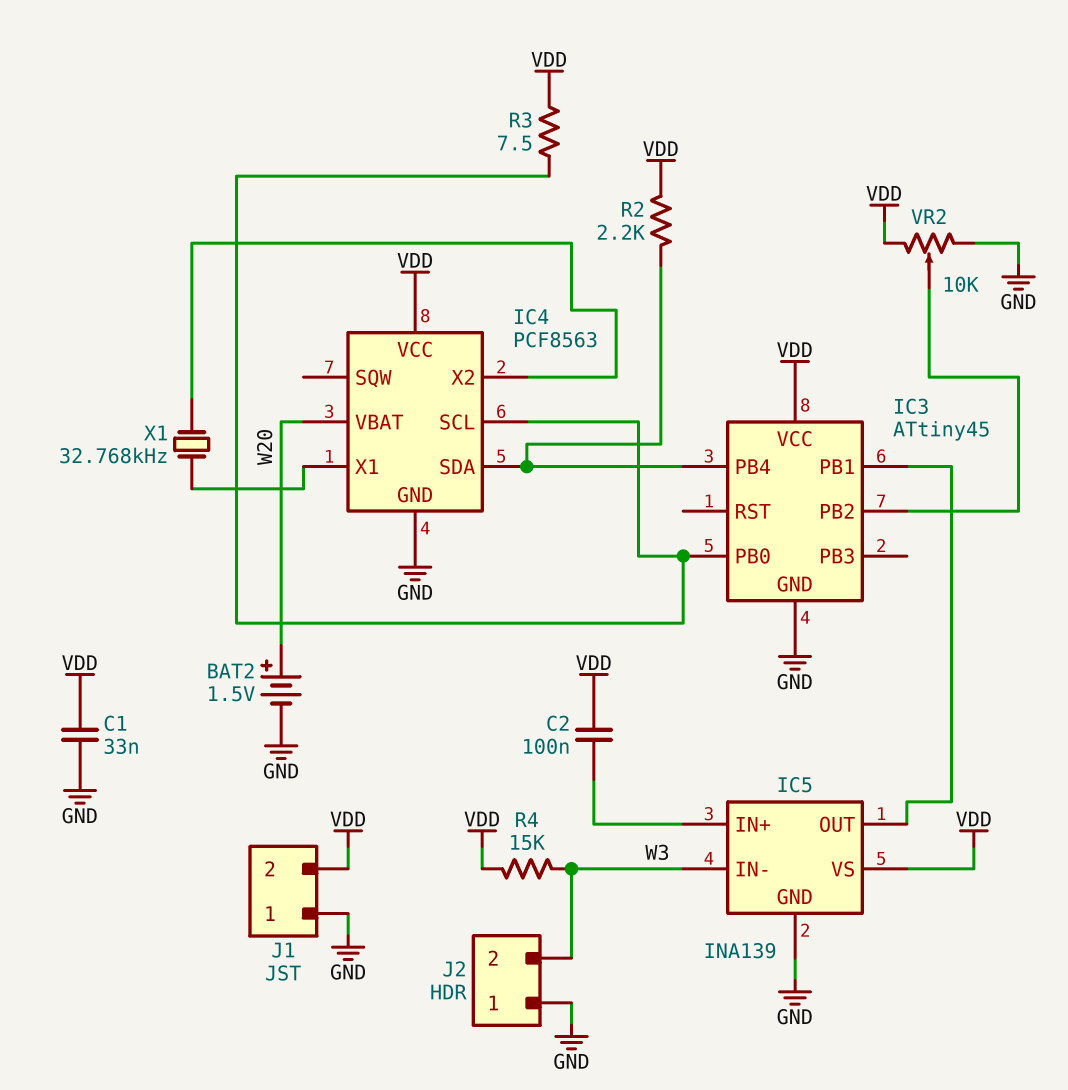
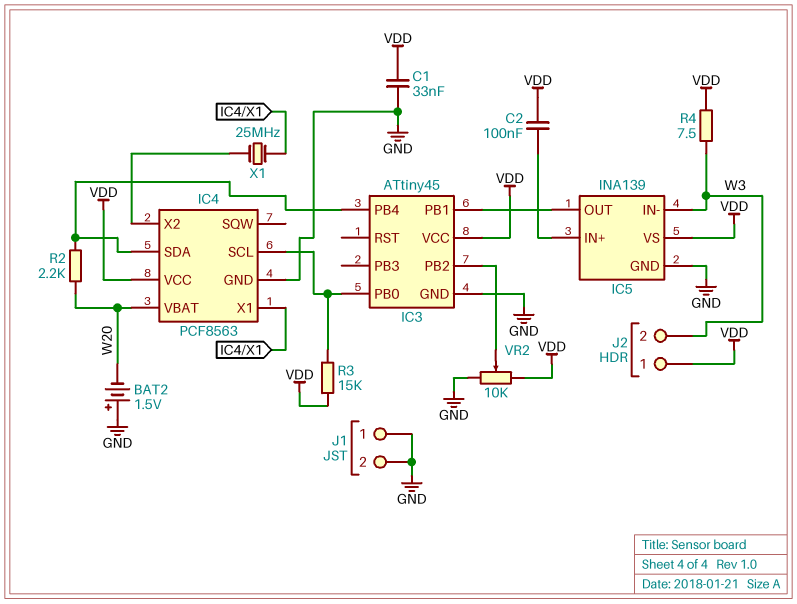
BAT2: 1.5V (plus W20, minus GND) -> 1.5V (plus GND, minus W20)
J1 pin 2: VDD -> GND
J2 pin 1: GND -> VDD
R2: 2.2k (IC3/PB4, VDD) -> 2.2k (IC3/PB4, W20)
R3: 7.5 (IC3/PB0, VDD) -> 15k (IC3/PB0, VDD)
R4: 15k (VDD, W3) -> 7.5 (VDD, W3)
X1: 32.768kHz (IC4/X1, IC4/X2) -> 25MHz (IC4/X1, IC4/X2)

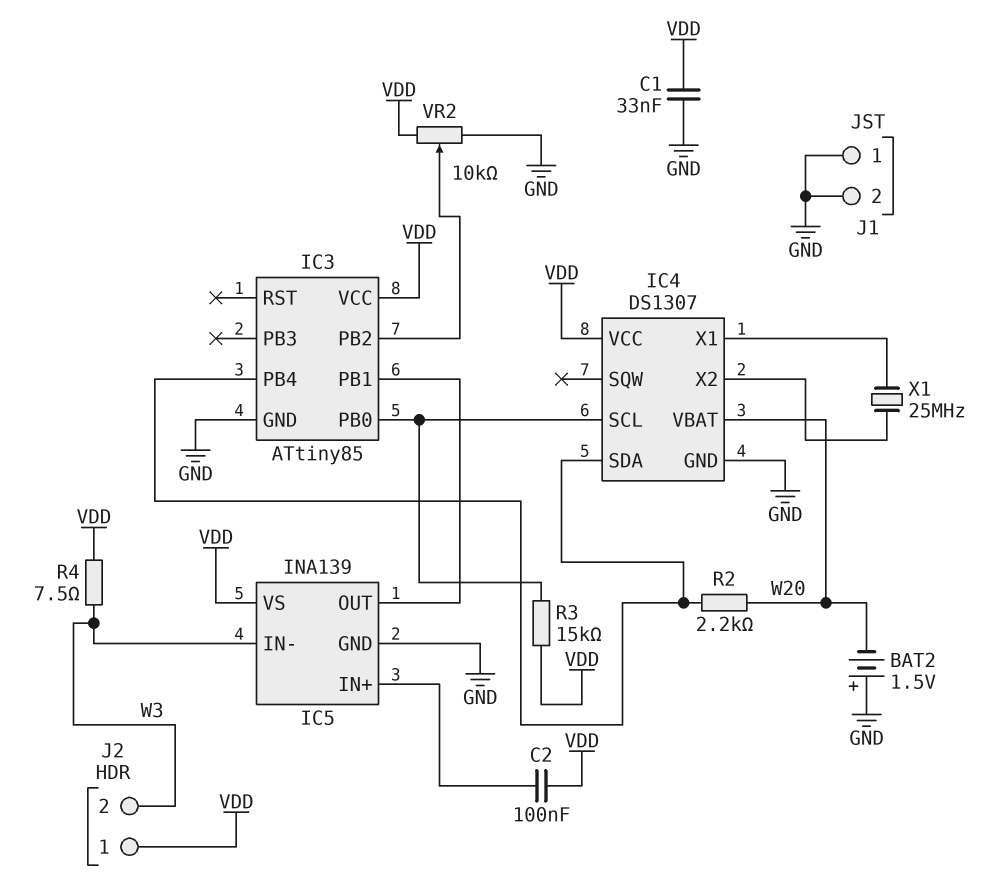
IC3: ATtiny45 -> ATtiny85
IC4: PCF8563 -> DS1307

